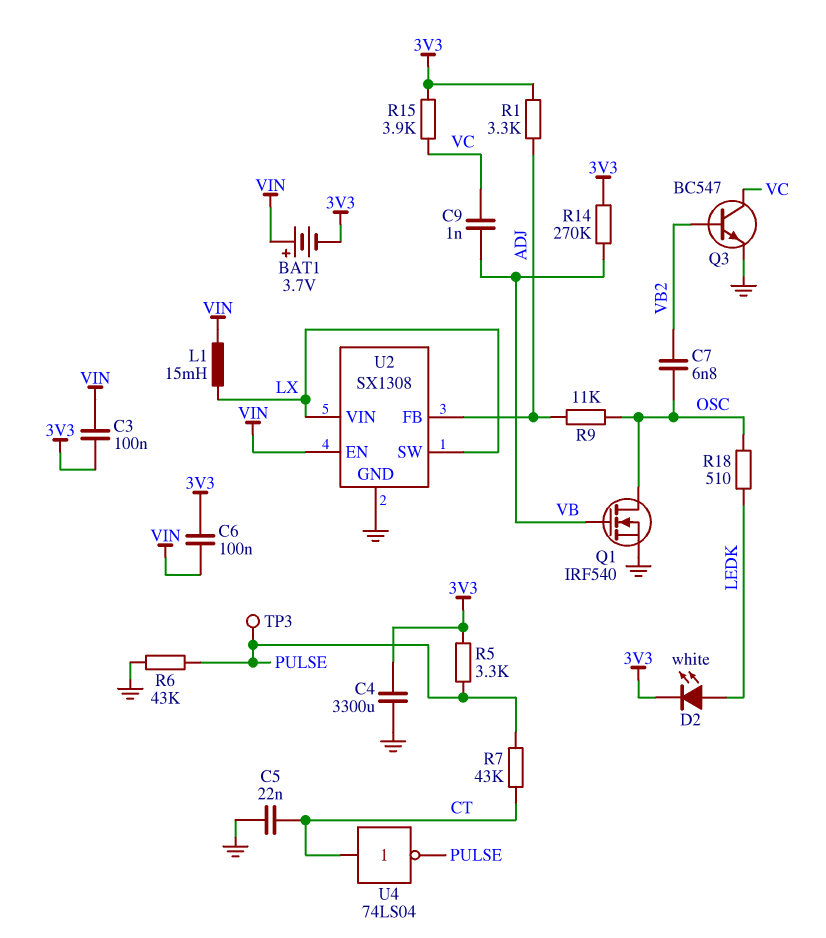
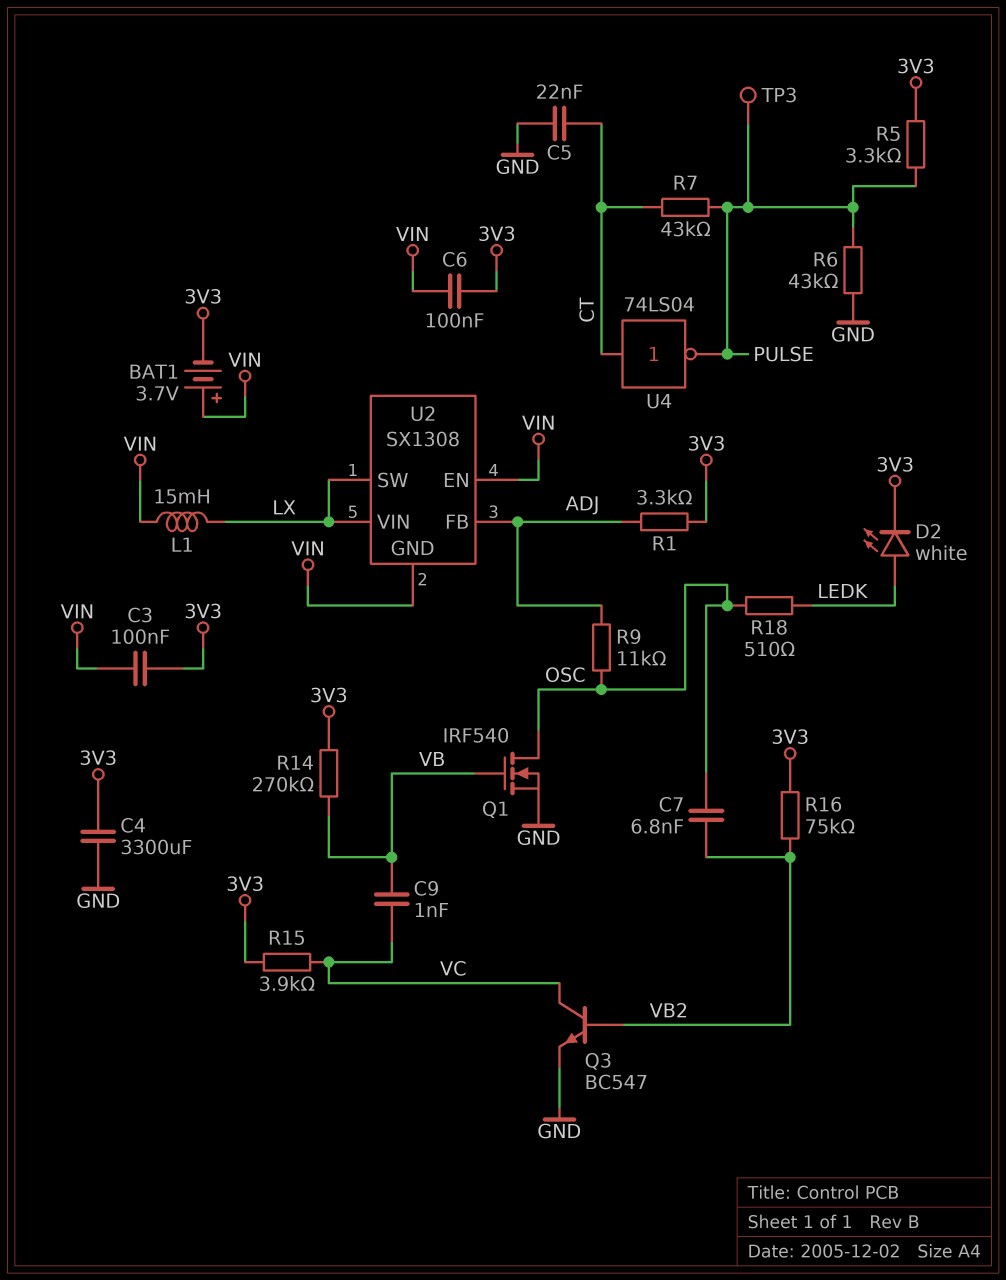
R16: none -> 75k (3V3, VB2)
U2 pin GND: GND -> VIN

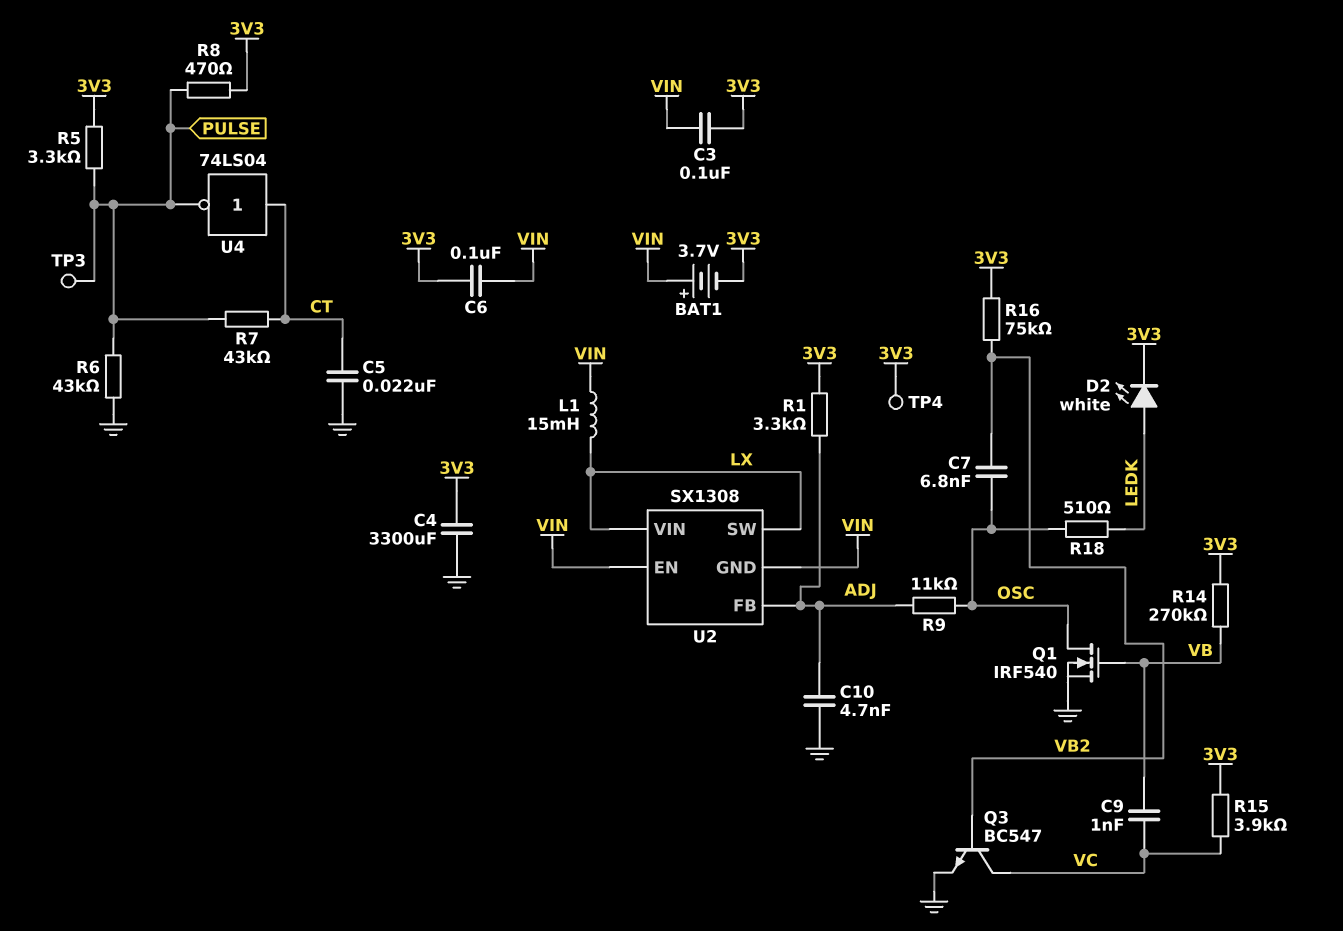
C10: none -> 4.7nF (ADJ, GND)
R8: none -> 470 (3V3, PULSE)
TP4: none -> test point (3V3)

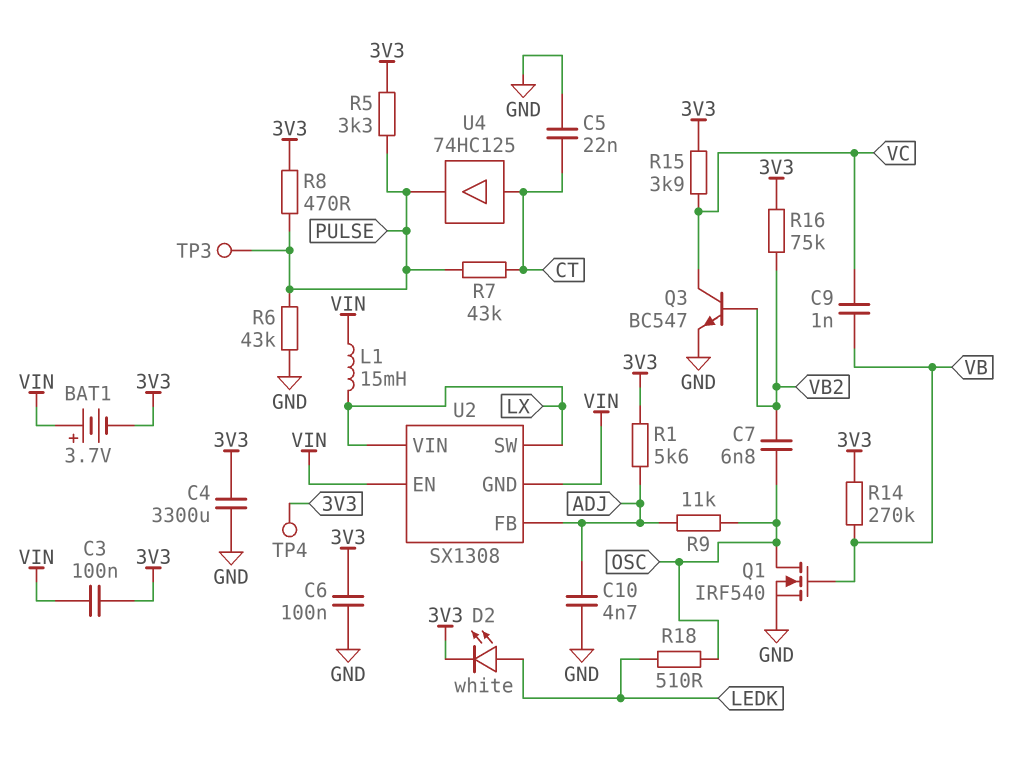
C6: 100nF (3V3, VIN) -> 100nF (3V3, GND)
R1: 3.3k (3V3, ADJ) -> 5.6k (3V3, ADJ)
U4: NOT 74LS04 (in CT, out PULSE) -> buffer 74HC125 (in CT, out PULSE)

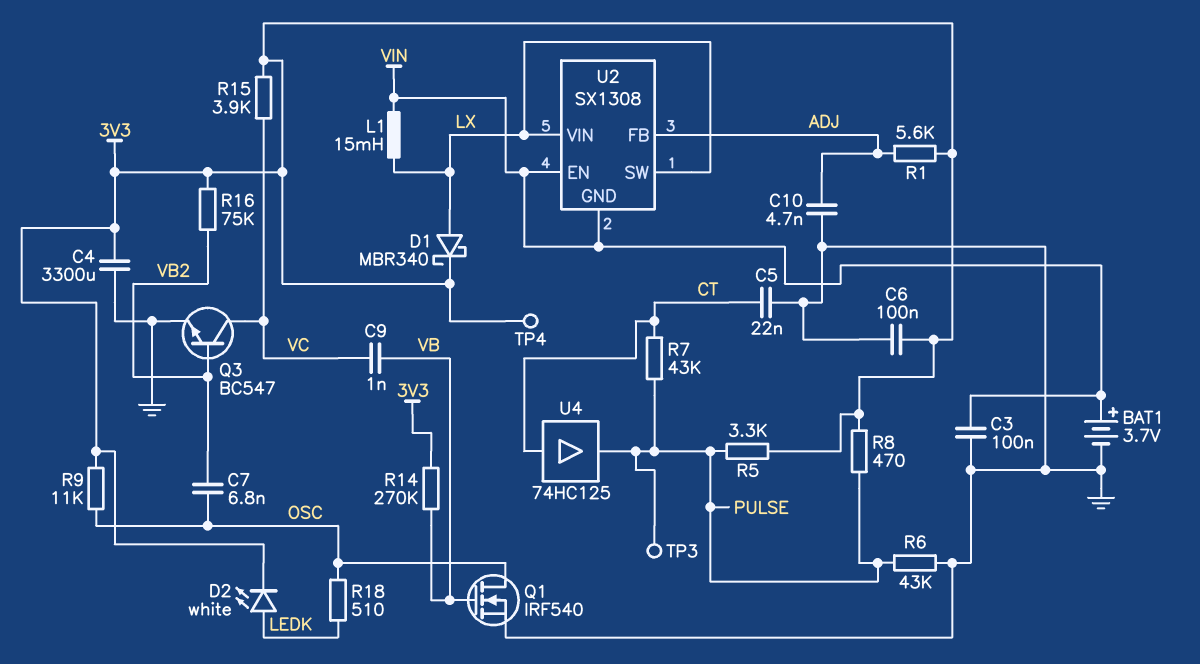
BAT1: 3.7V (plus VIN, minus 3V3) -> 3.7V (plus VIN, minus GND)
C3: 100nF (3V3, VIN) -> 100nF (GND, VIN)
D1: none -> schottky MBR340 (A LX, K 3V3)
R9: 11k (ADJ, OSC) -> 11k (3V3, OSC)

